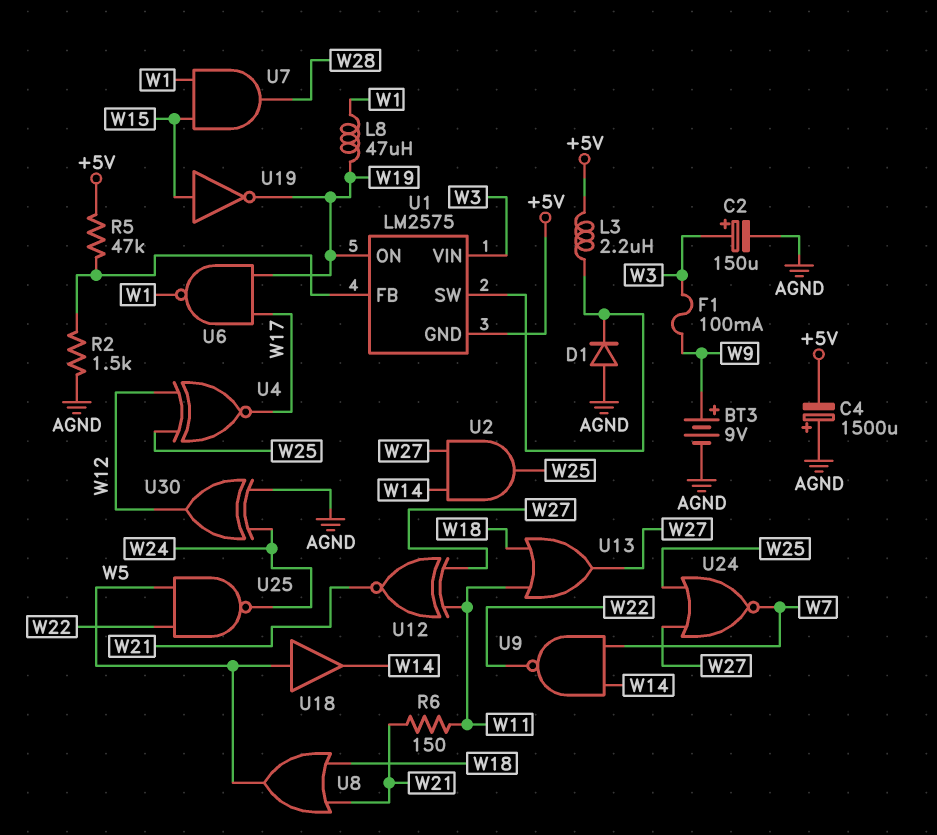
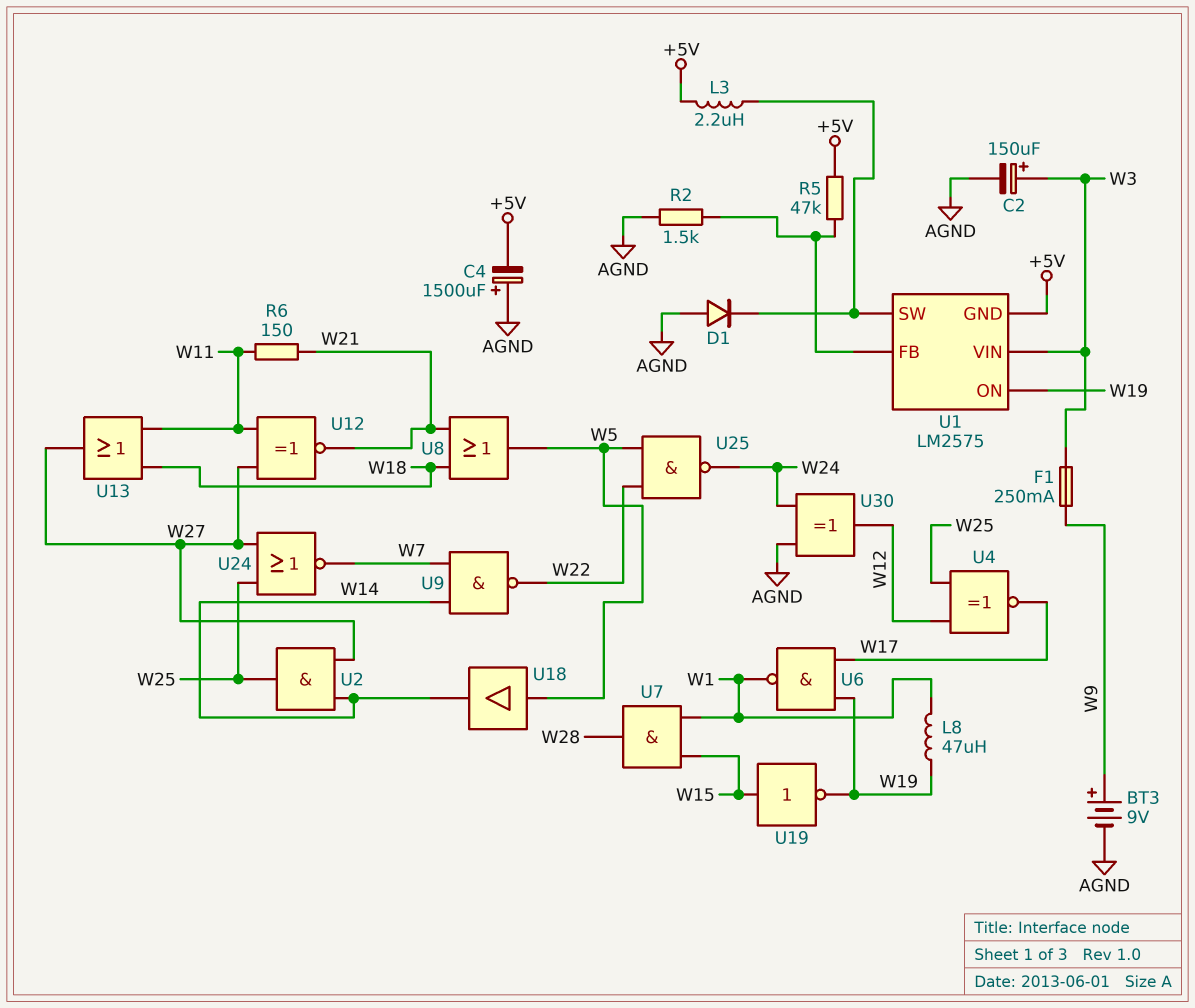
F1: 100mA (W3, W9) -> 250mA (W3, W9)

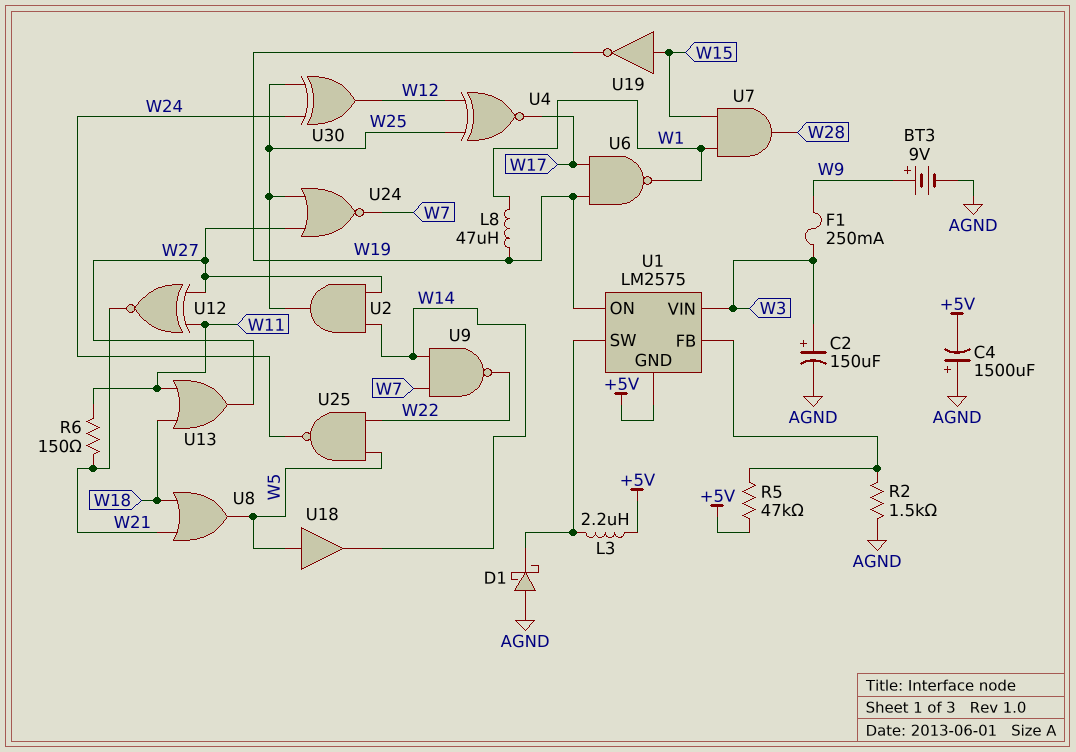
D1: diode (A AGND, K U1/SW) -> schottky (A AGND, K U1/SW)
U30: XOR (in AGND, in W24, out W12) -> XOR (in W24, in W25, out W12)

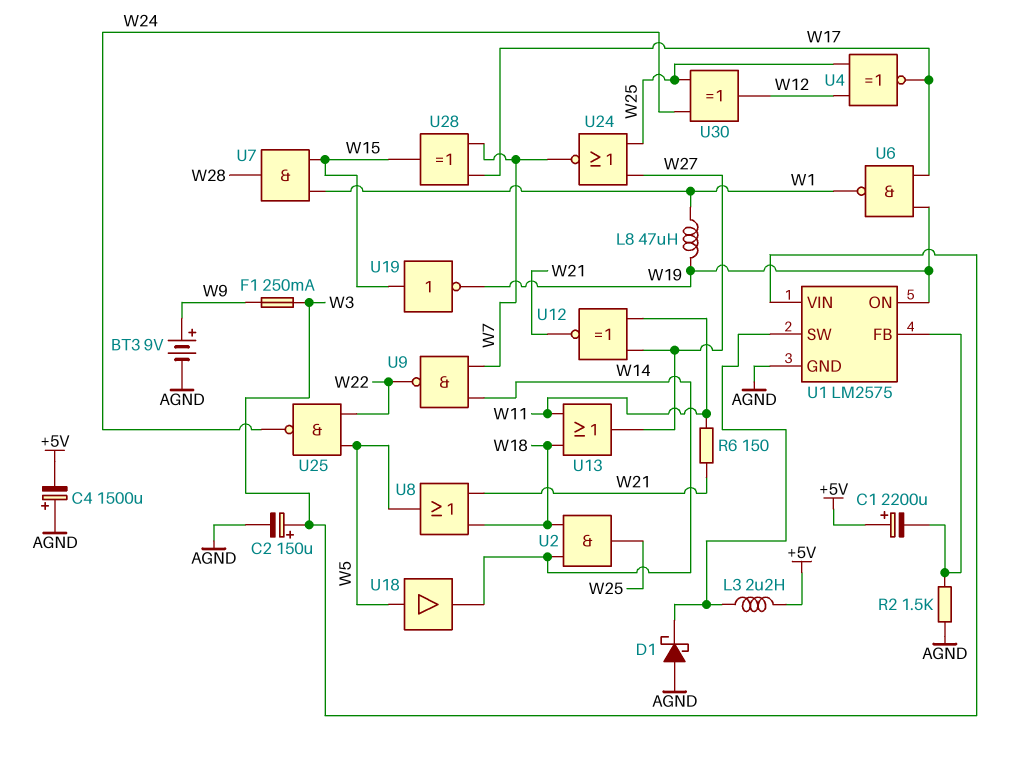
C1: none -> 2200uF (plus +5V, minus U1/FB)
R5: 47k (+5V, U1/FB) -> none
U1 pin GND: +5V -> AGND
U2: AND (in W14, in W27, out W25) -> AND (in W14, in W18, out W25)
U28: none -> XOR (in W7, in W17, out W15)

